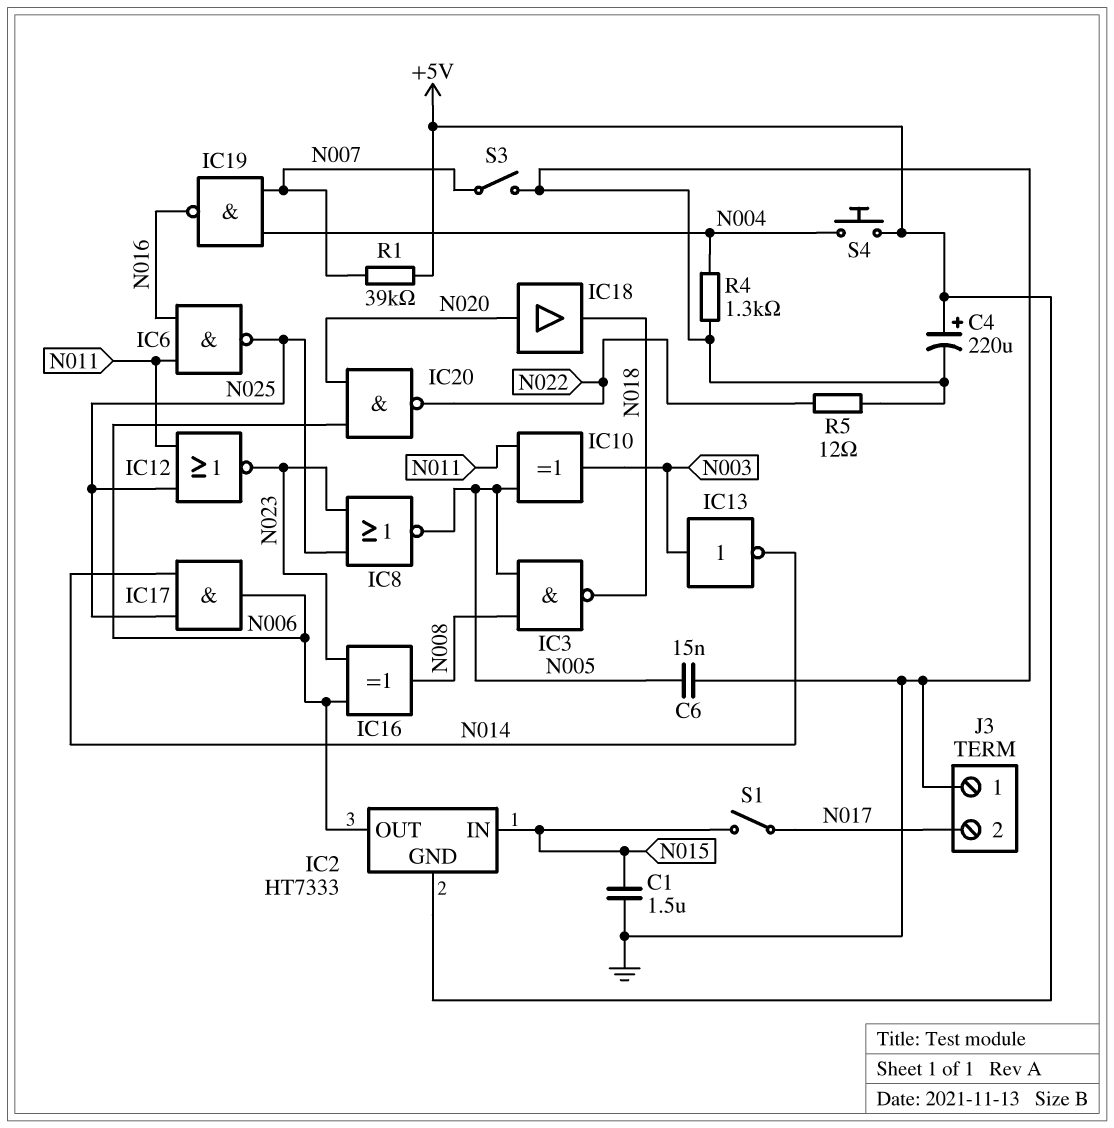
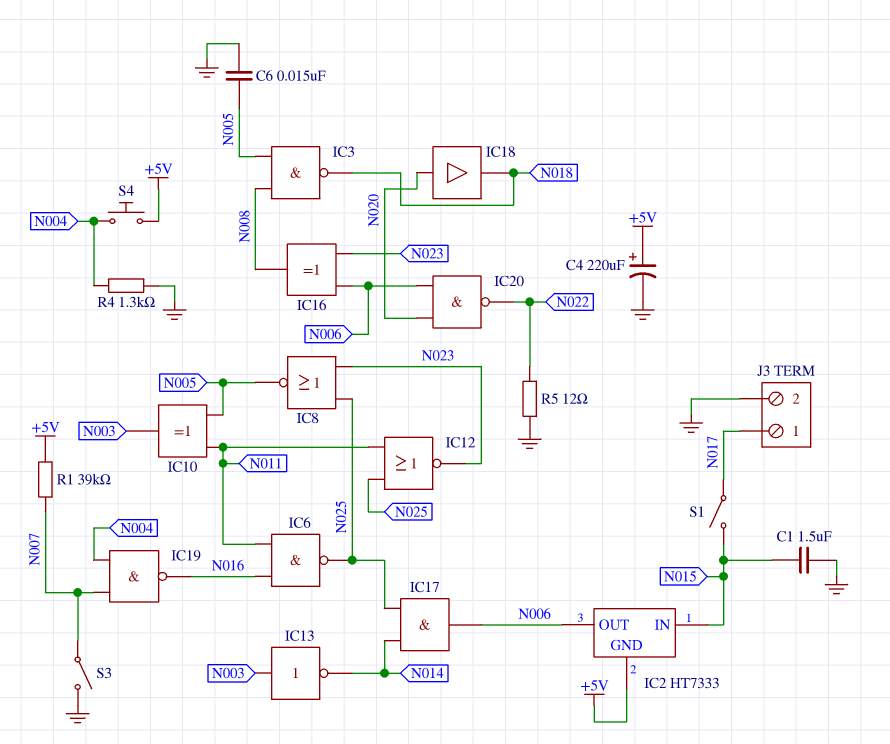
J3 pin 1: GND -> N017
J3 pin 2: N017 -> GND

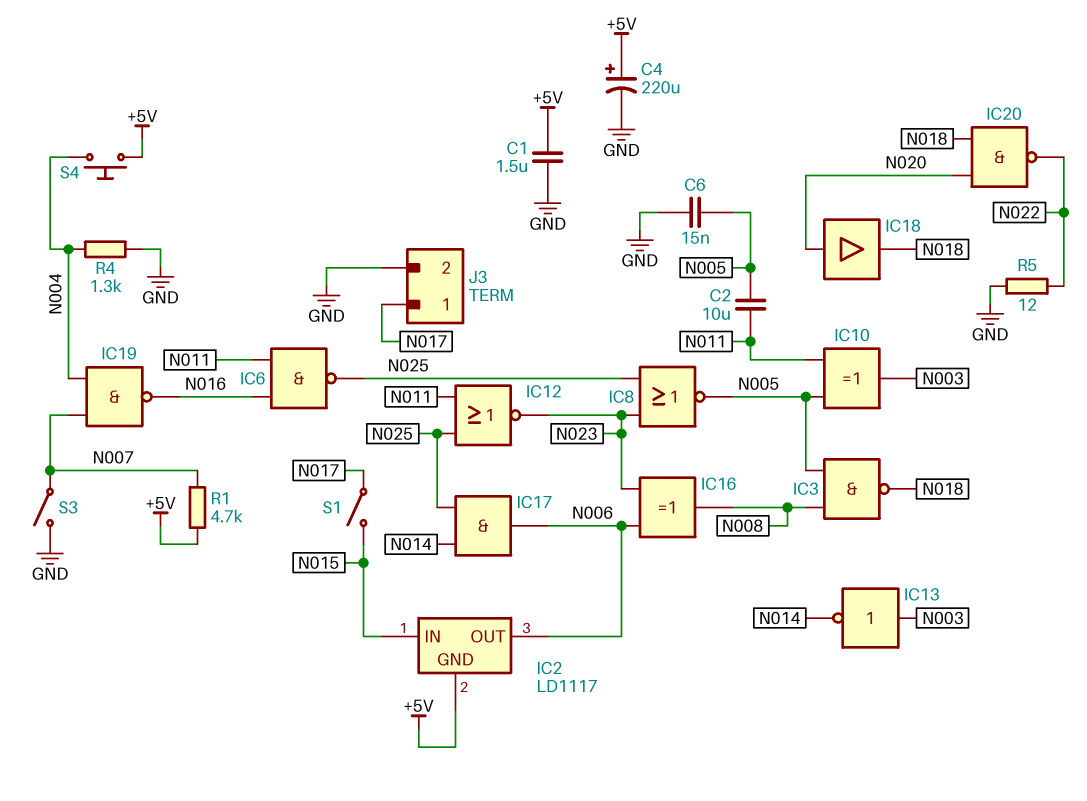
C1: 1.5uF (GND, N015) -> 1.5uF (+5V, GND)
C2: none -> 10uF (N005, N011)
IC2: HT7333 -> LD1117
IC20: NAND (in N006, in N020, out N022) -> NAND (in N018, in N020, out N022)
R1: 39k (+5V, N007) -> 4.7k (+5V, N007)

